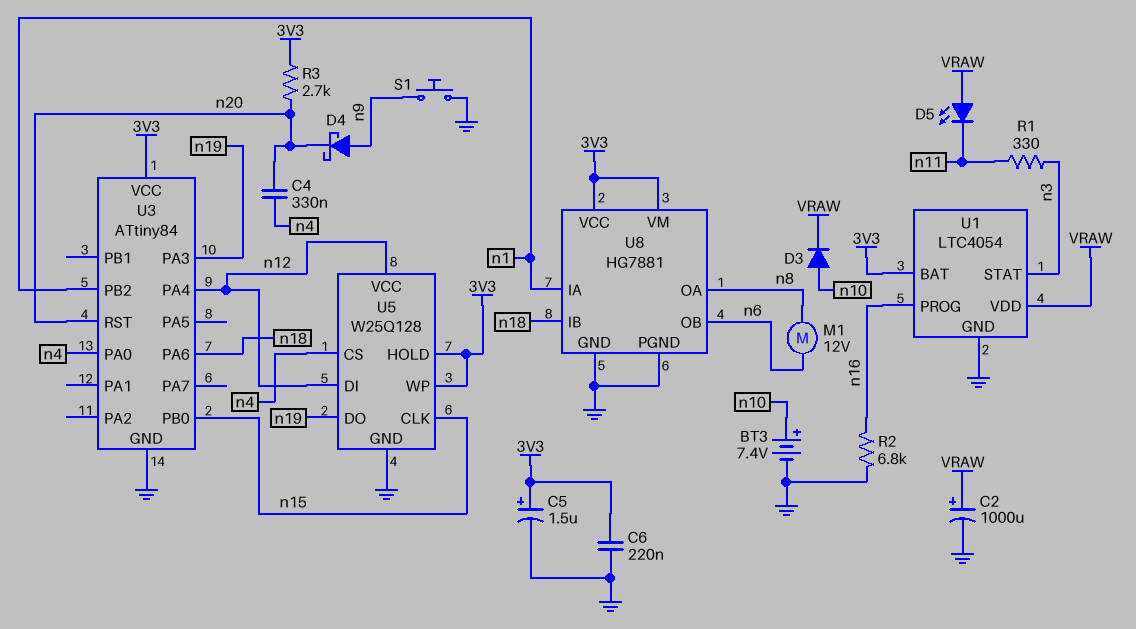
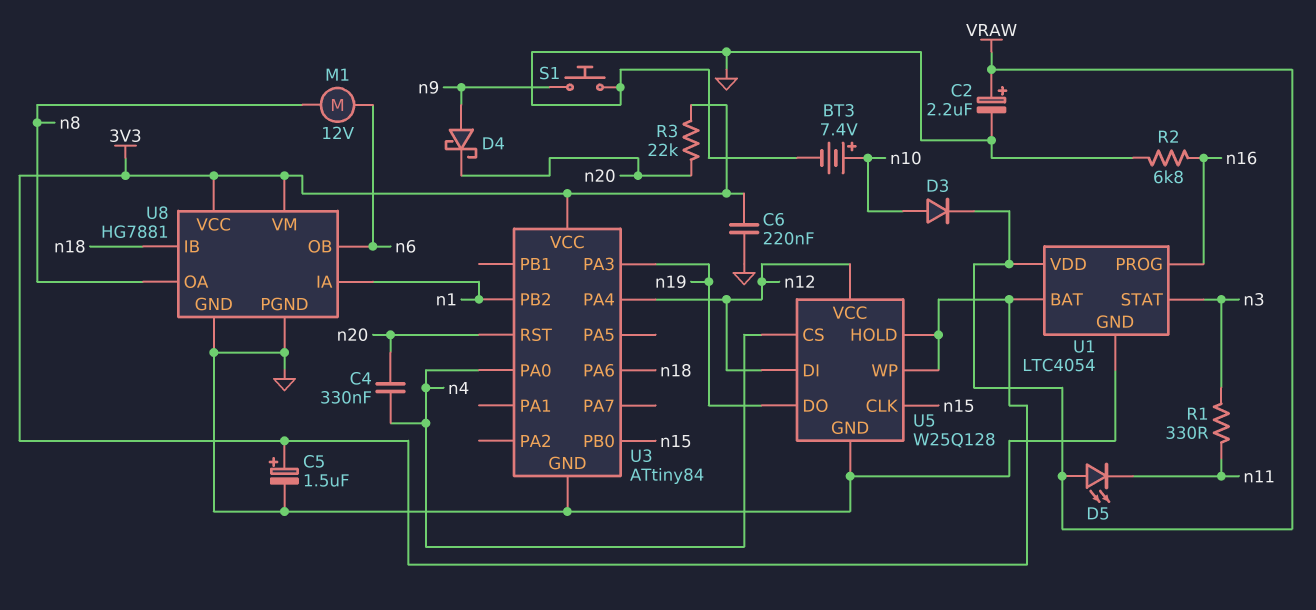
C2: 1000uF (plus VRAW, minus GND) -> 2.2uF (plus VRAW, minus GND)
R3: 2.7k (3V3, n20) -> 22k (3V3, n20)

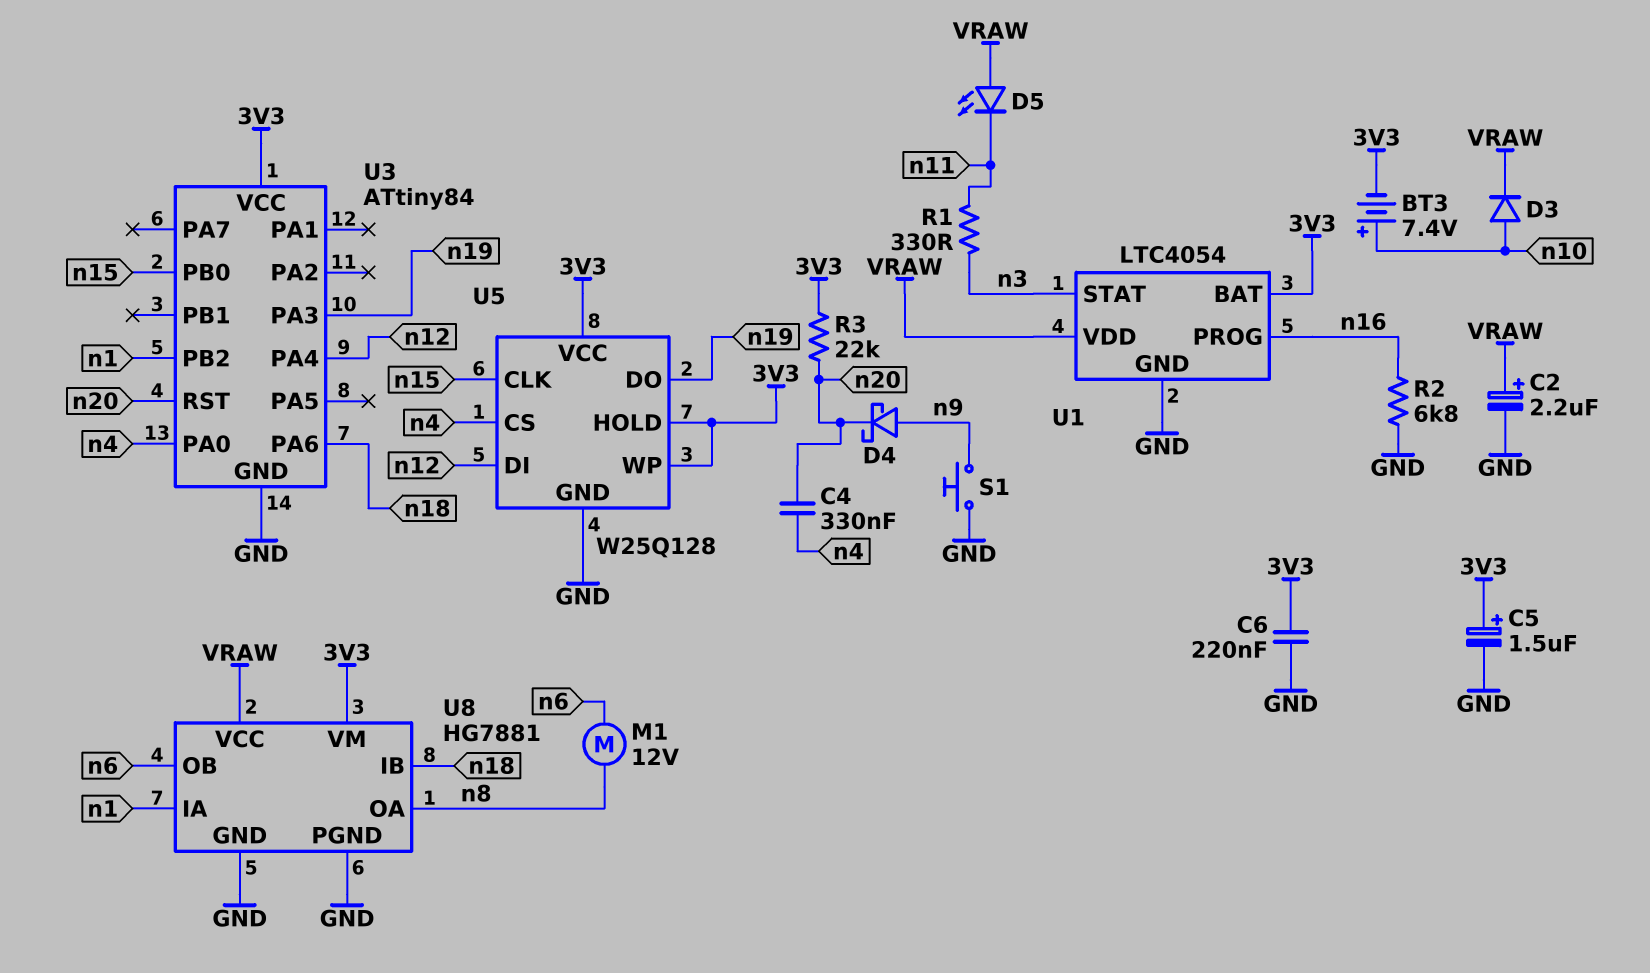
BT3: 7.4V (plus n10, minus GND) -> 7.4V (plus n10, minus 3V3)
U5 pin VCC: n12 -> 3V3
U8 pin VCC: 3V3 -> VRAW

